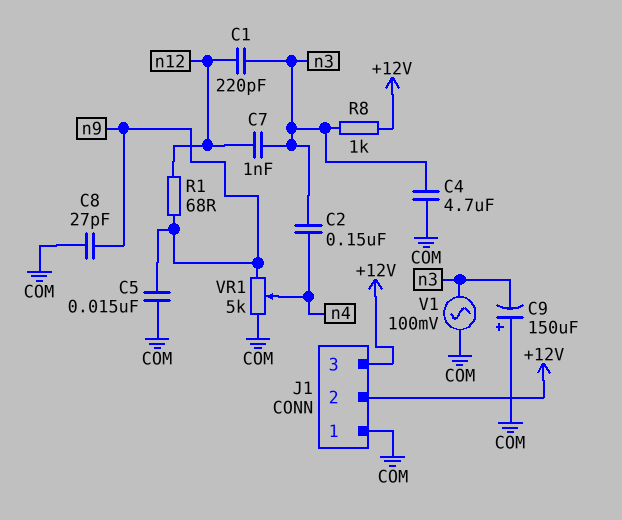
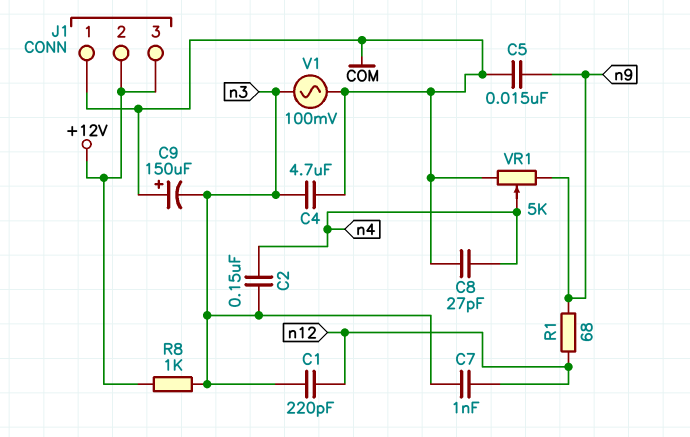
C8: 27pF (COM, n9) -> 27pF (COM, n4)

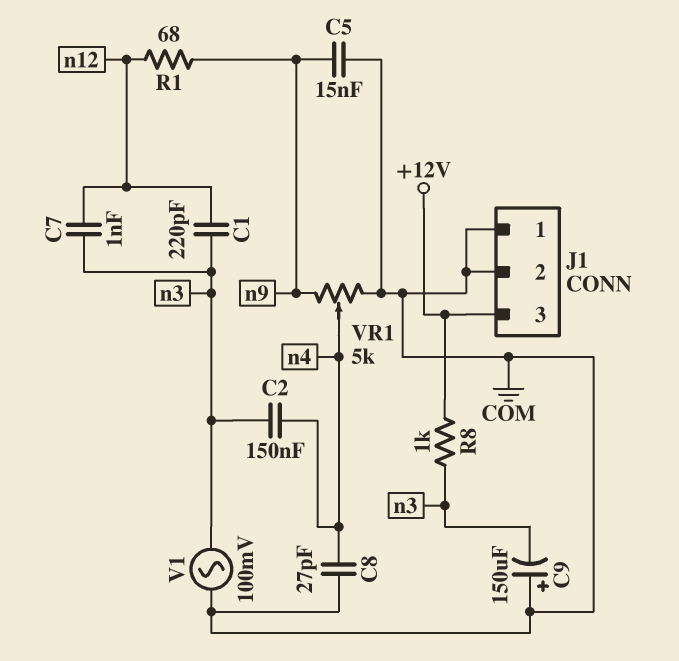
C4: 4.7uF (COM, n3) -> none
J1 pin 2: +12V -> COM

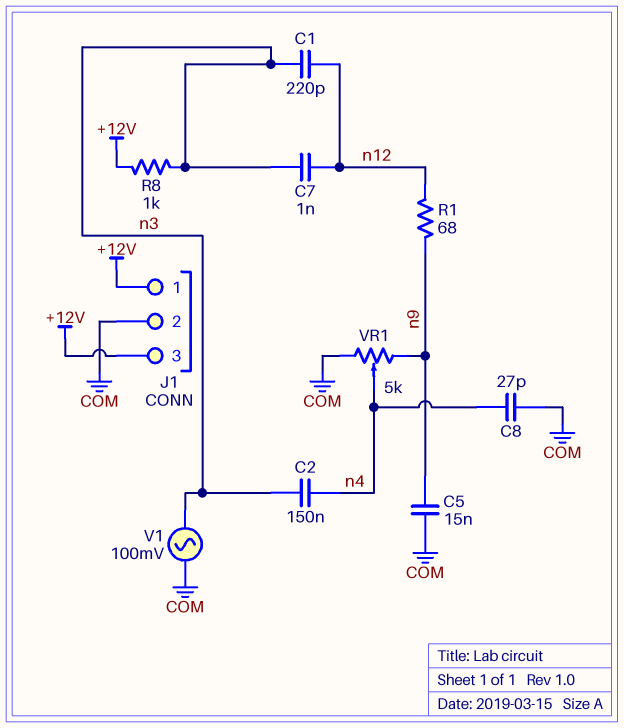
C9: 150uF (plus COM, minus n3) -> none
J1 pin 1: COM -> +12V

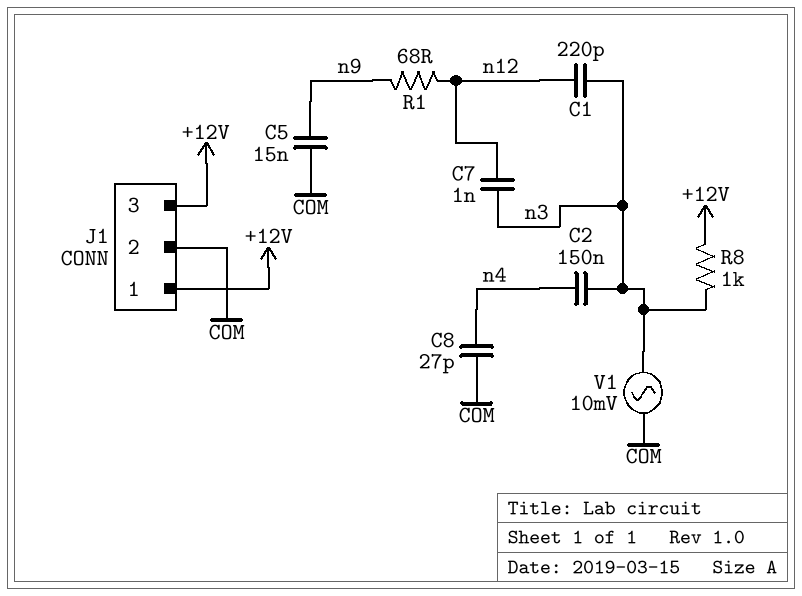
V1: AC 100mV (COM, n3) -> AC 10mV (COM, n3)
VR1: 5k (COM, n9, wiper n4) -> none

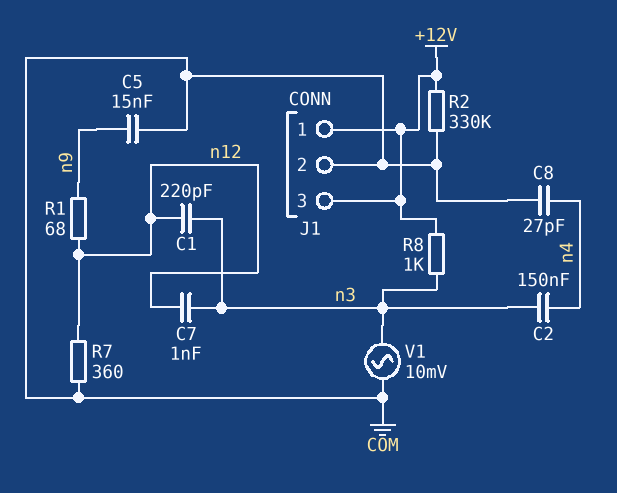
R2: none -> 330k (+12V, COM)
R7: none -> 360 (COM, n12)

